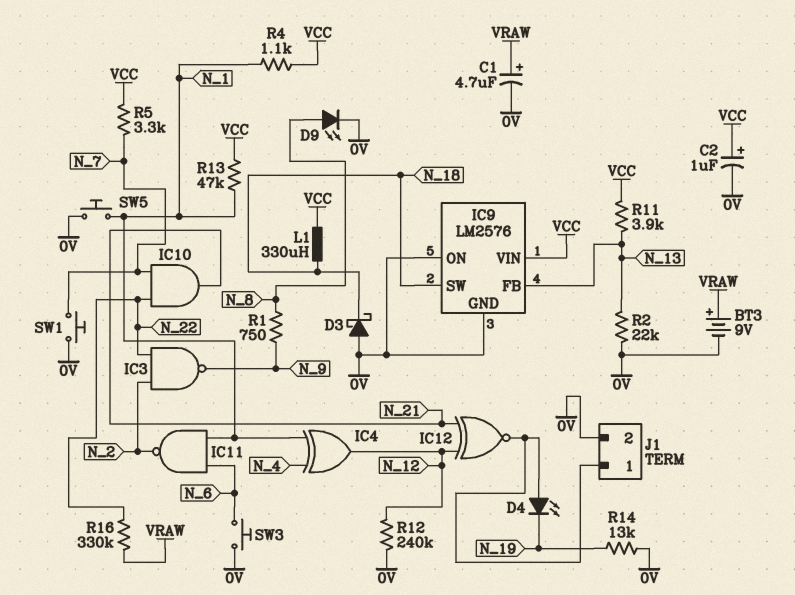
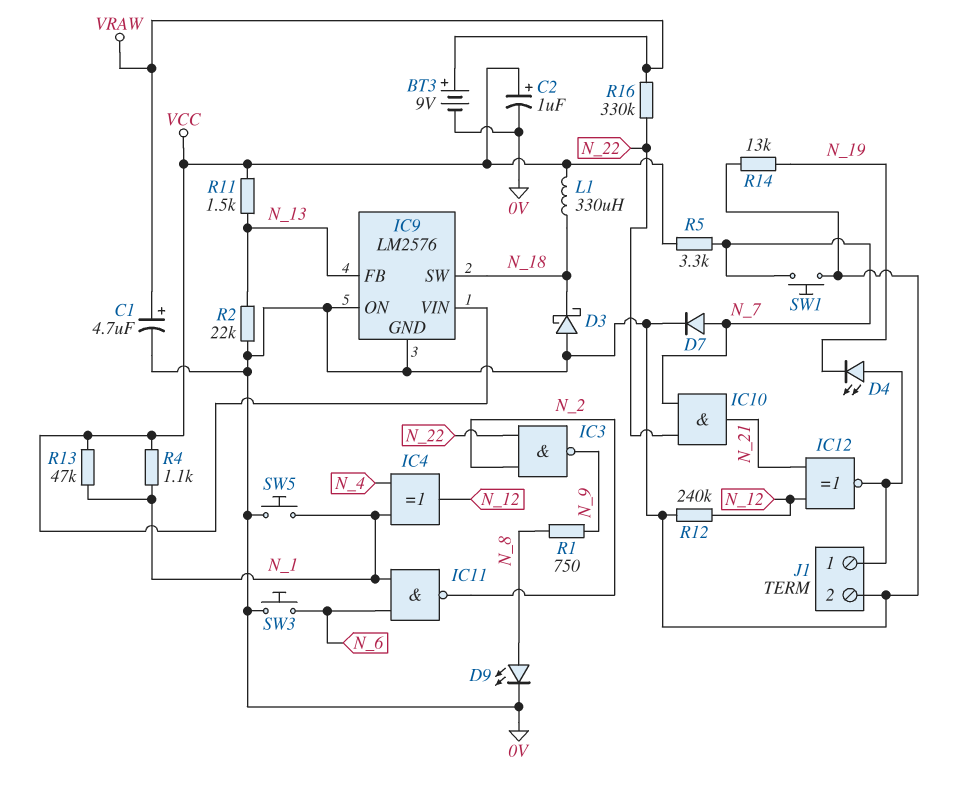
D7: none -> diode (A N_7, K 0V)
R11: 3.9k (N_13, VCC) -> 1.5k (N_13, VCC)

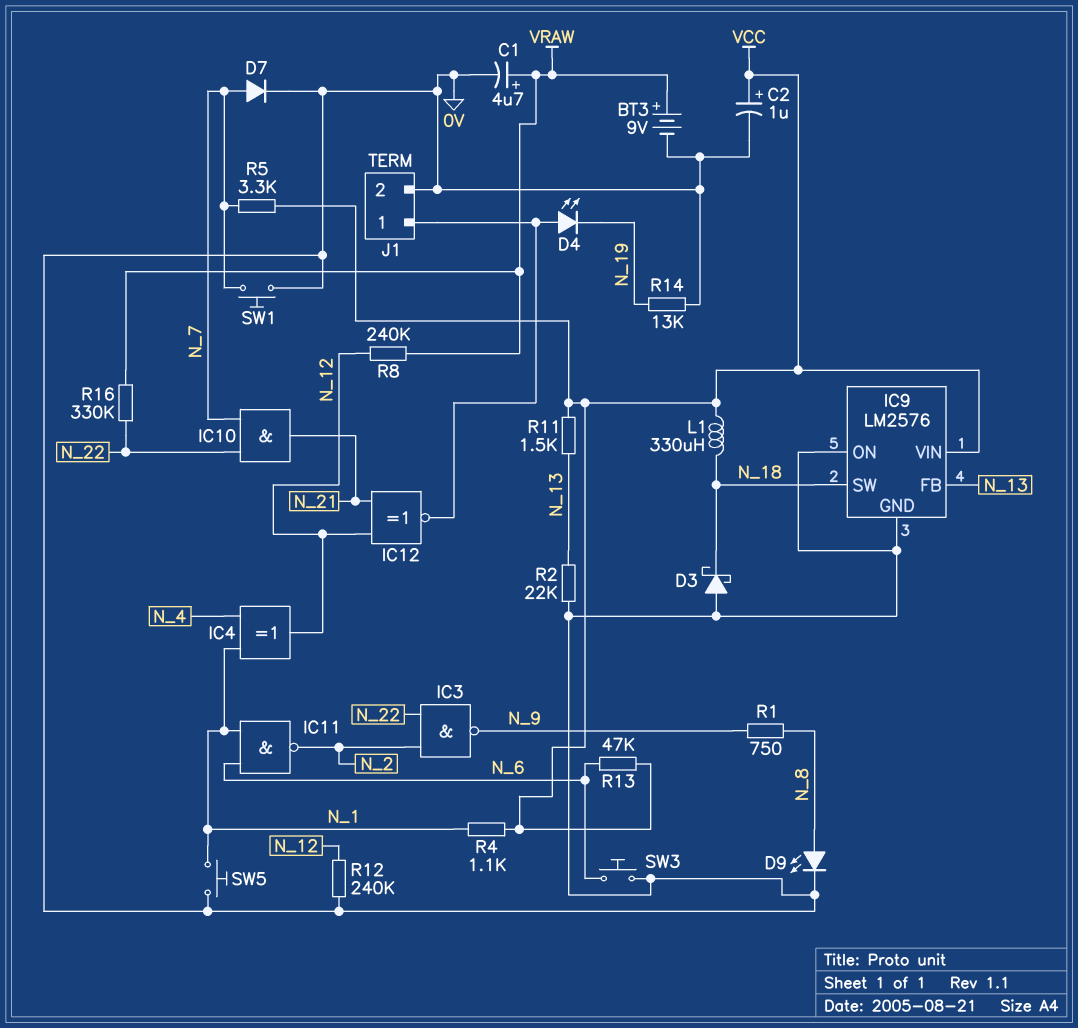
R8: none -> 240k (N_12, VRAW)
R13: 47k (N_1, VCC) -> 47k (N_6, VCC)

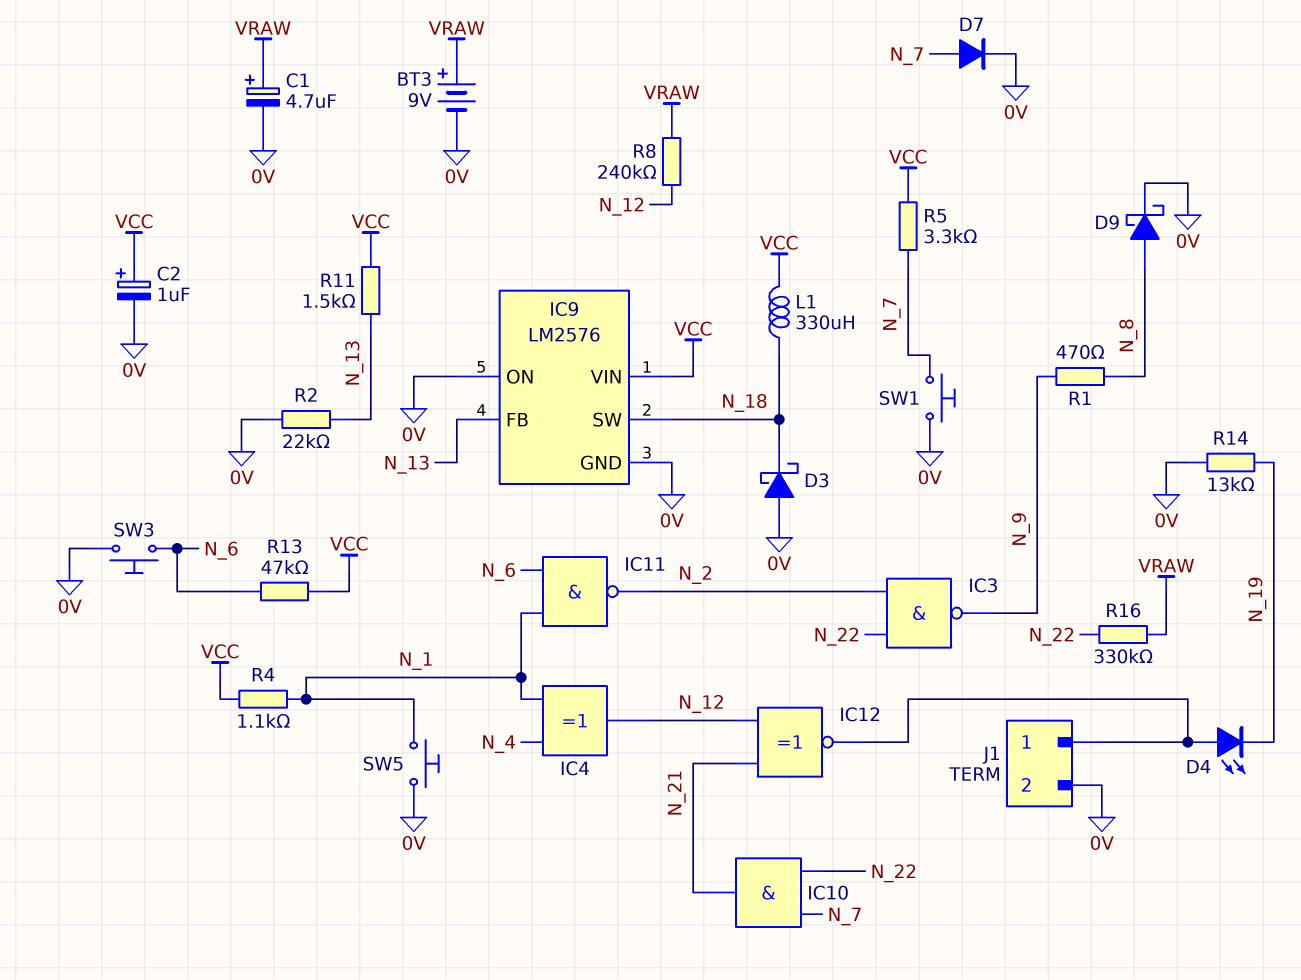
D9: LED (A N_8, K 0V) -> schottky (A N_8, K 0V)
R1: 750 (N_8, N_9) -> 470 (N_8, N_9)
R12: 240k (0V, N_12) -> none

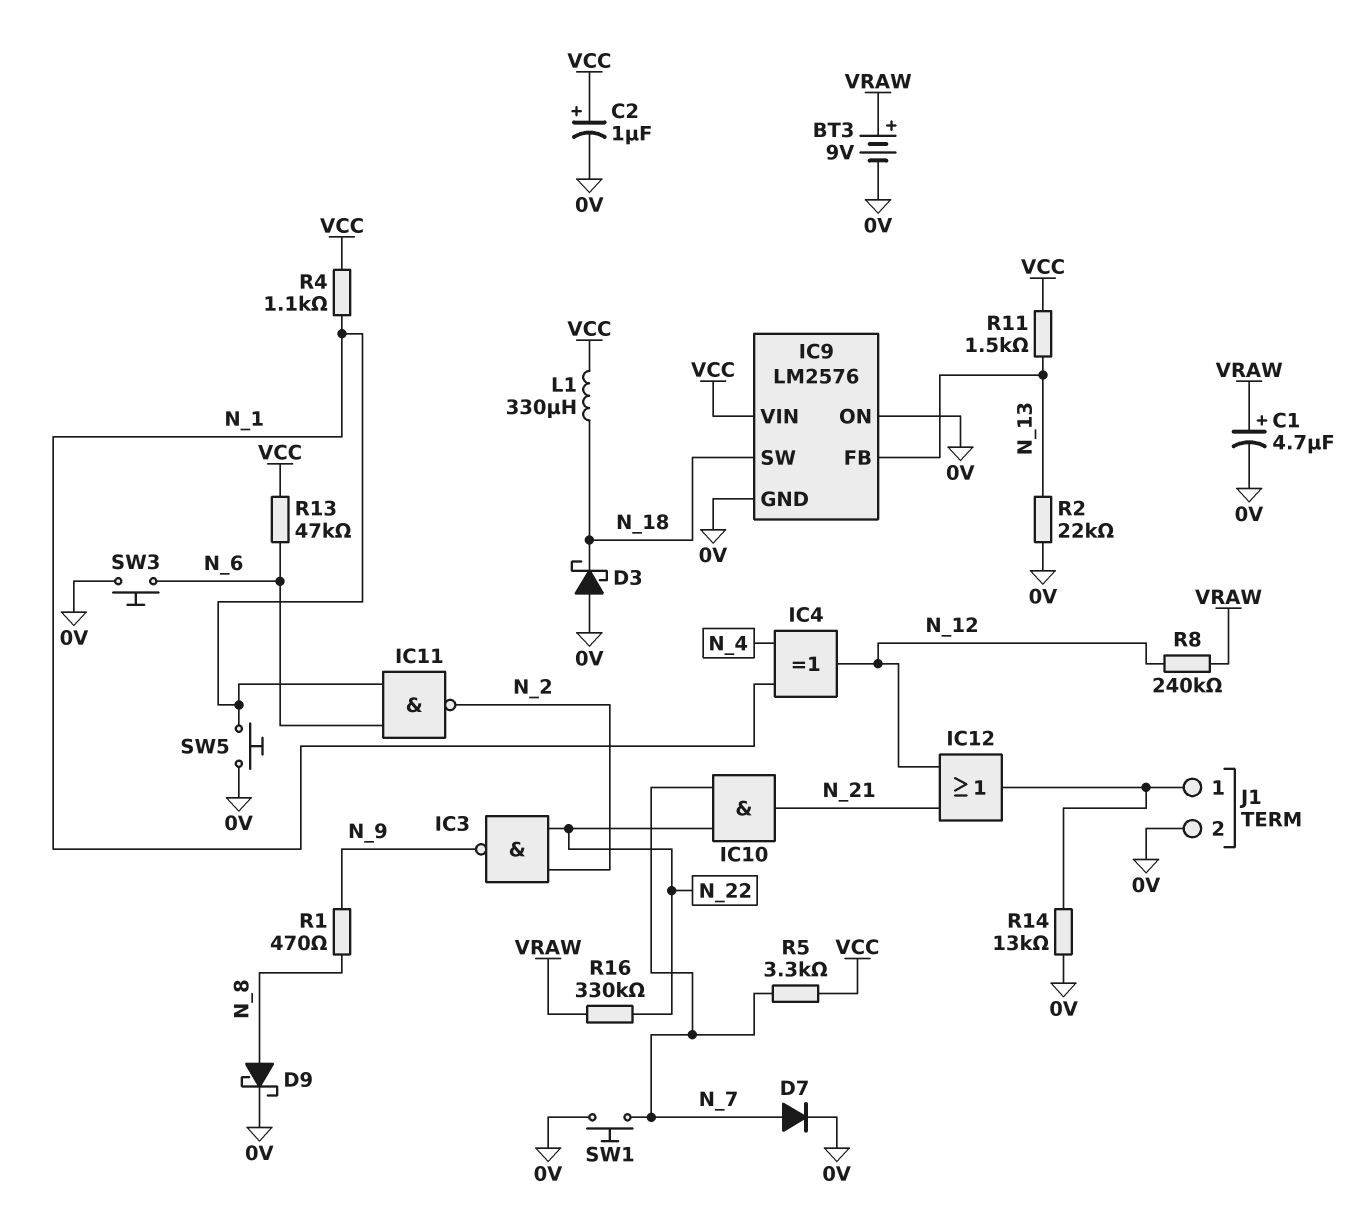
D4: LED (A J1/1, K N_19) -> none
IC12: XNOR (in N_12, in N_21, out J1/1) -> OR (in N_12, in N_21, out J1/1)
R14: 13k (0V, N_19) -> 13k (0V, J1/1)

